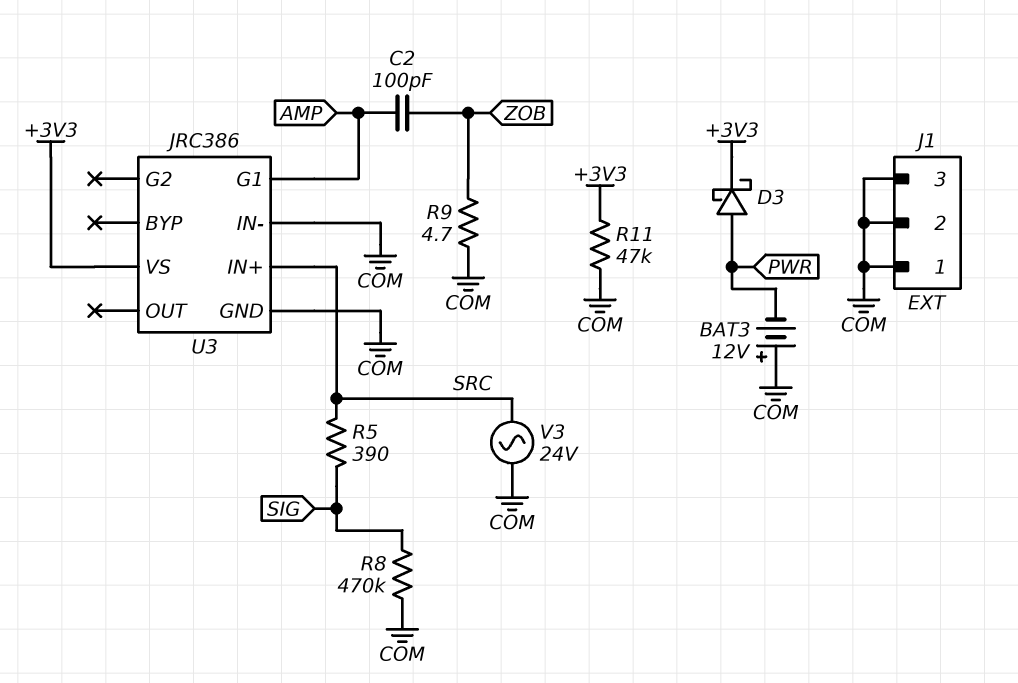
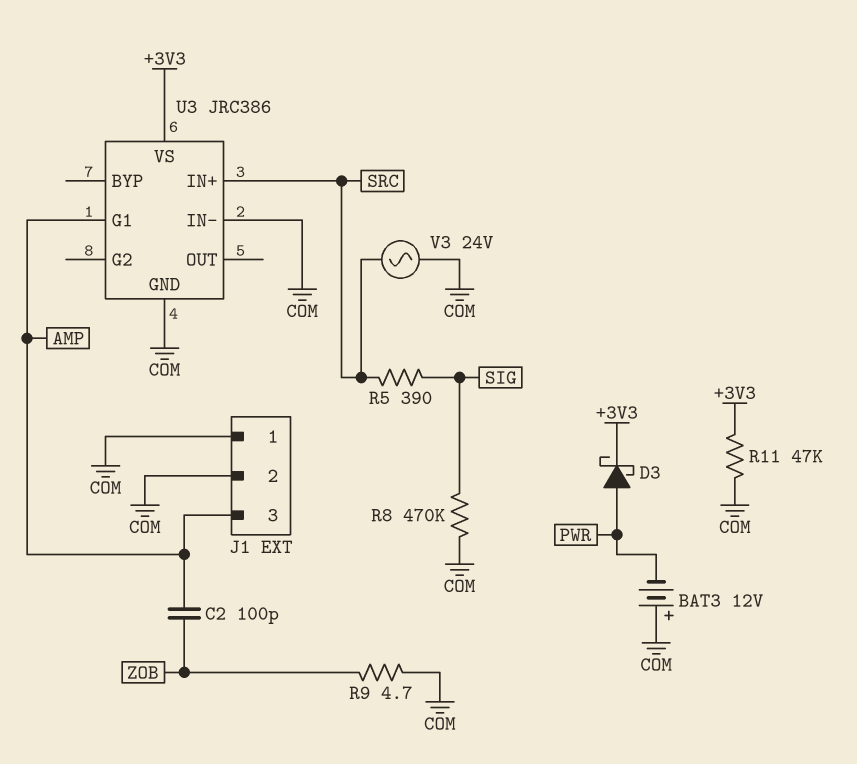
J1 pin 3: COM -> AMP

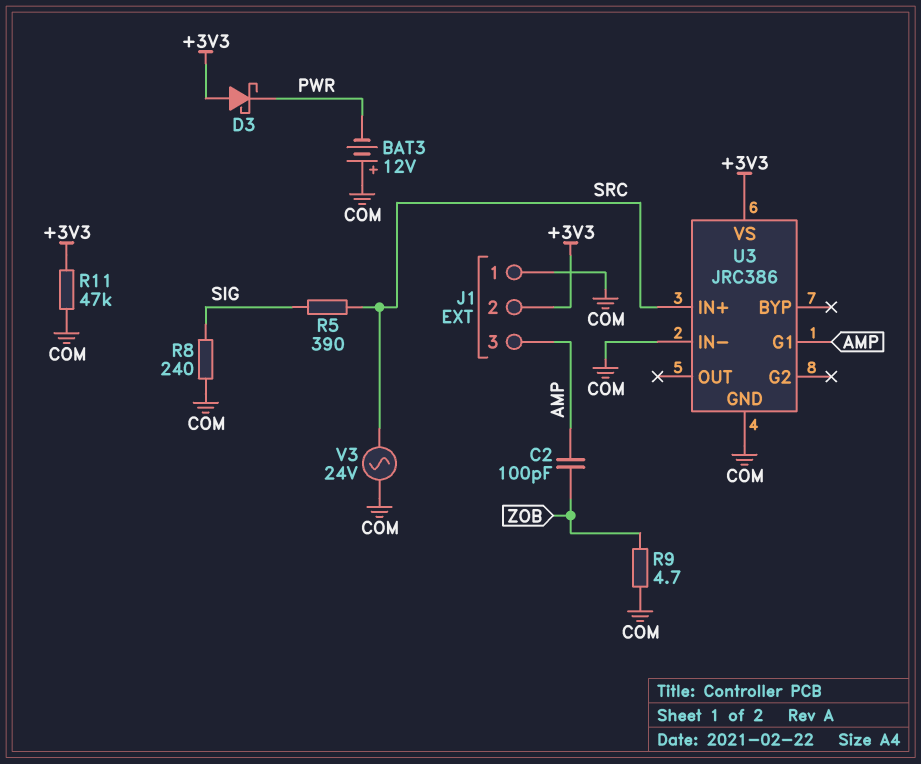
D3: schottky (A PWR, K +3V3) -> schottky (A +3V3, K PWR)
J1 pin 2: COM -> +3V3
R8: 470k (COM, SIG) -> 240 (COM, SIG)

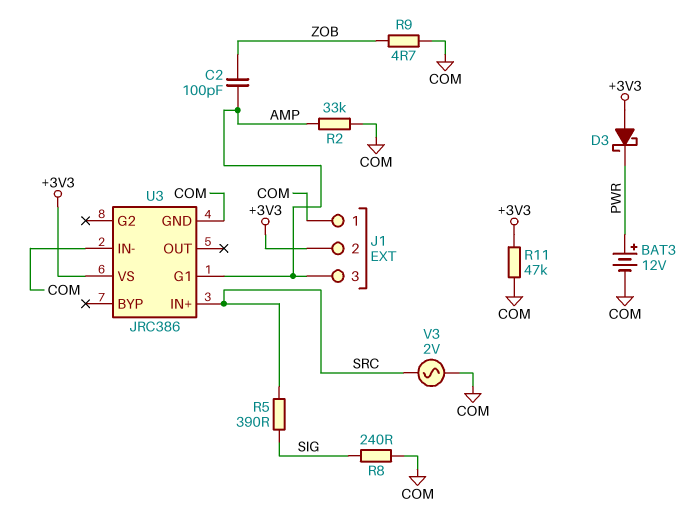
BAT3: 12V (plus COM, minus PWR) -> 12V (plus PWR, minus COM)
R2: none -> 33k (AMP, COM)
V3: AC 24V (COM, SRC) -> AC 2V (COM, SRC)

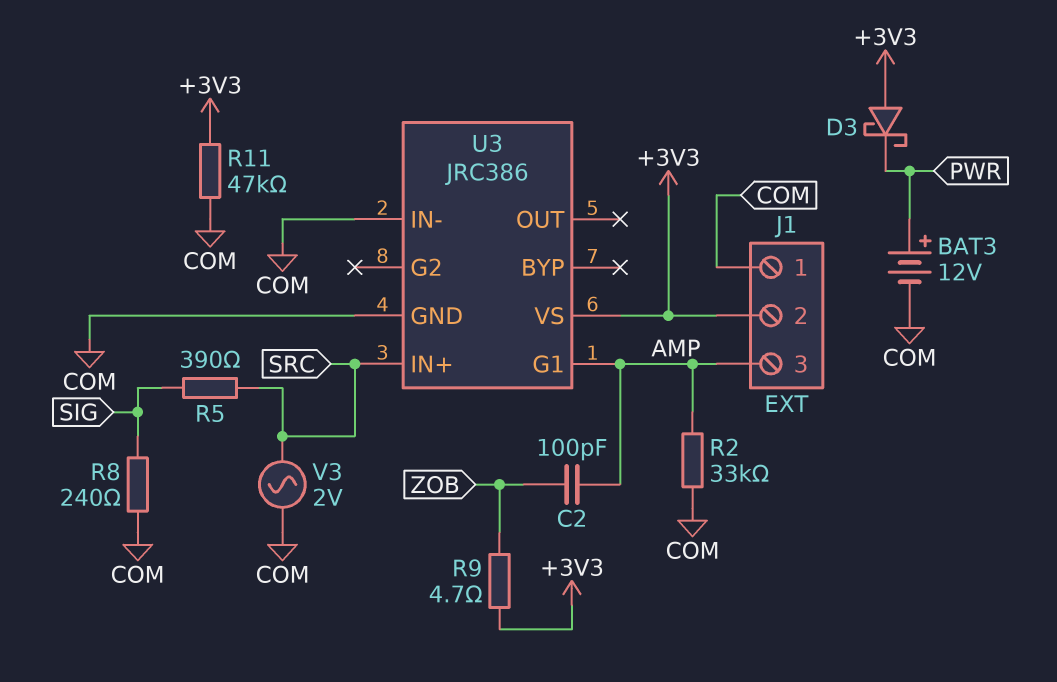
R9: 4.7 (COM, ZOB) -> 4.7 (+3V3, ZOB)

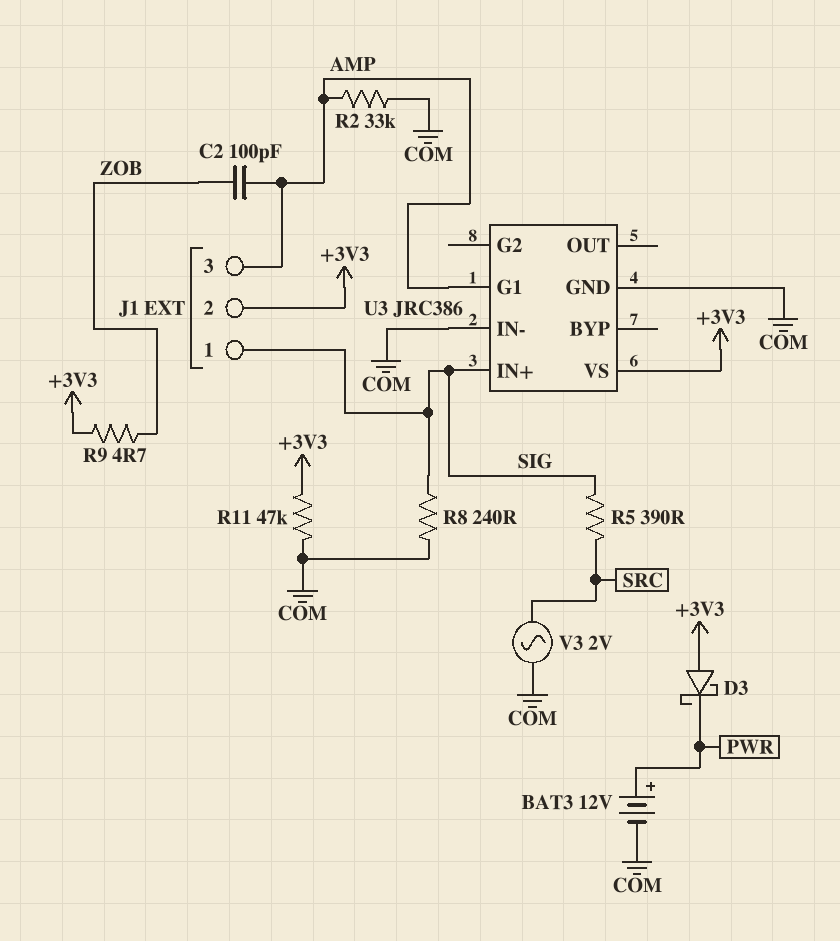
J1 pin 1: COM -> SIG
U3 pin IN+: SRC -> SIG

